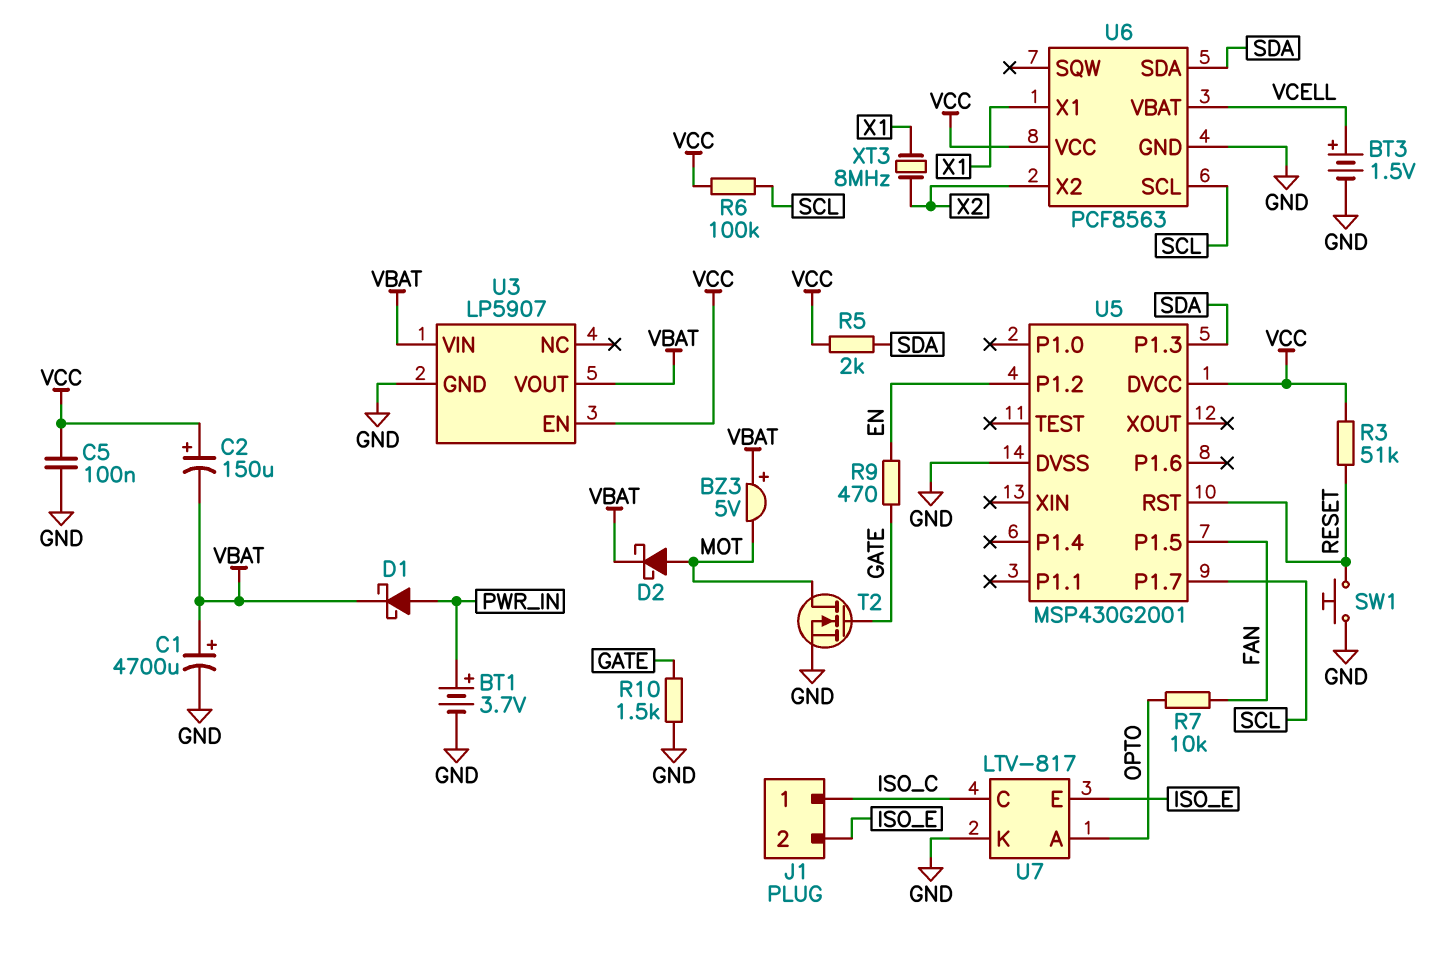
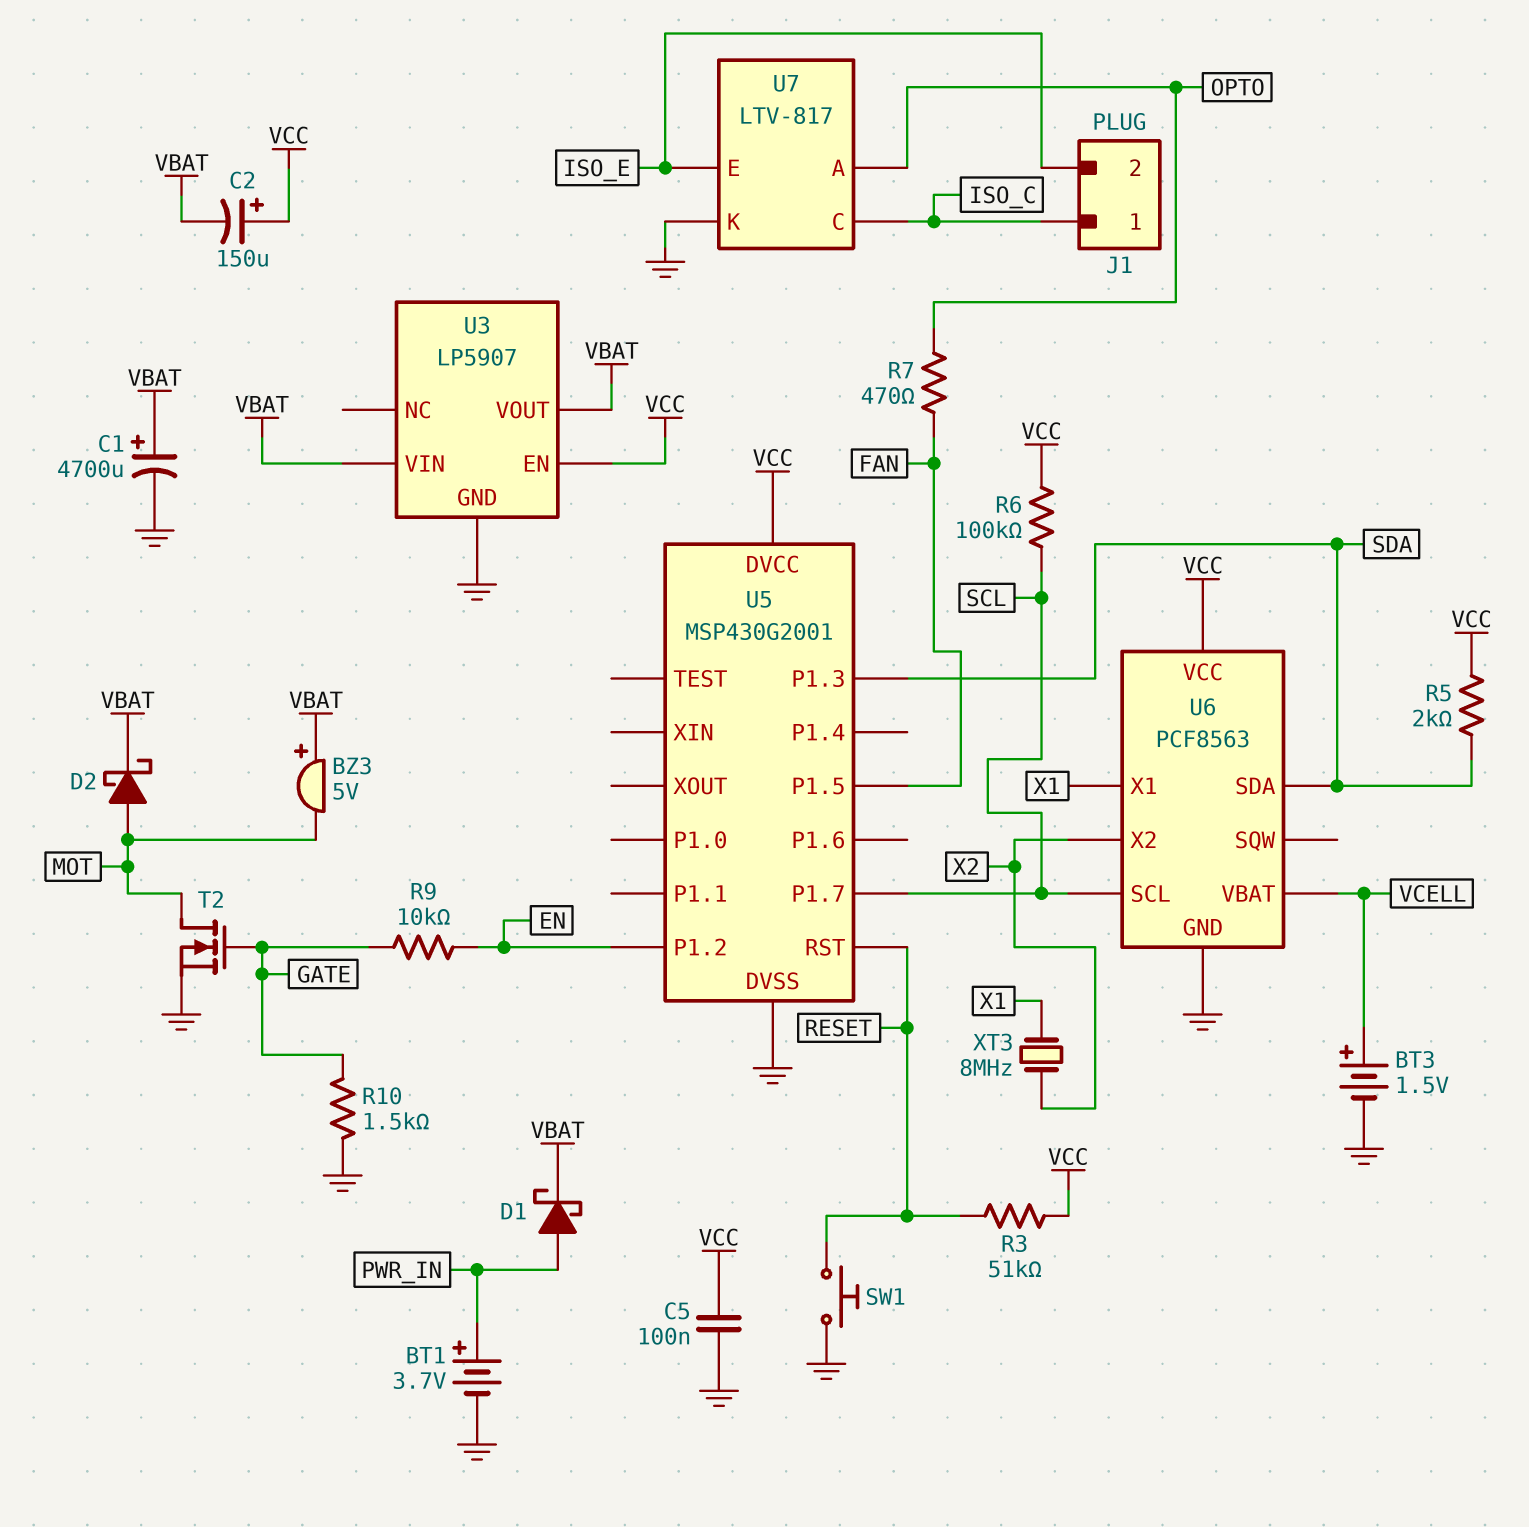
R7: 10k (FAN, OPTO) -> 470 (FAN, OPTO)
R9: 470 (EN, GATE) -> 10k (EN, GATE)

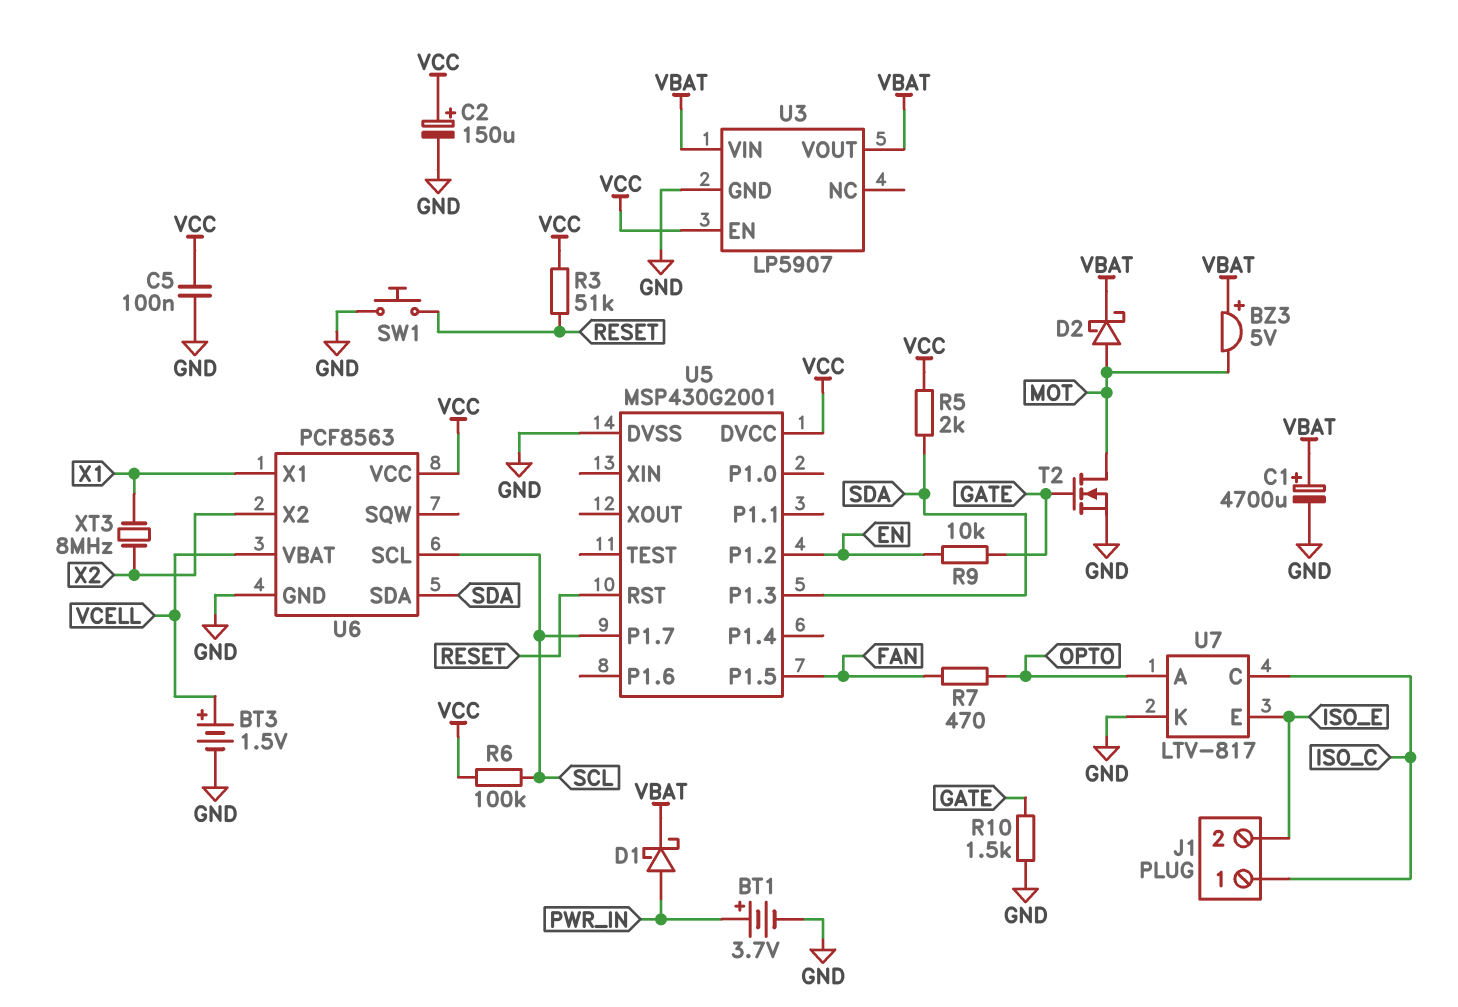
C2: 150uF (plus VCC, minus VBAT) -> 150uF (plus VCC, minus GND)

